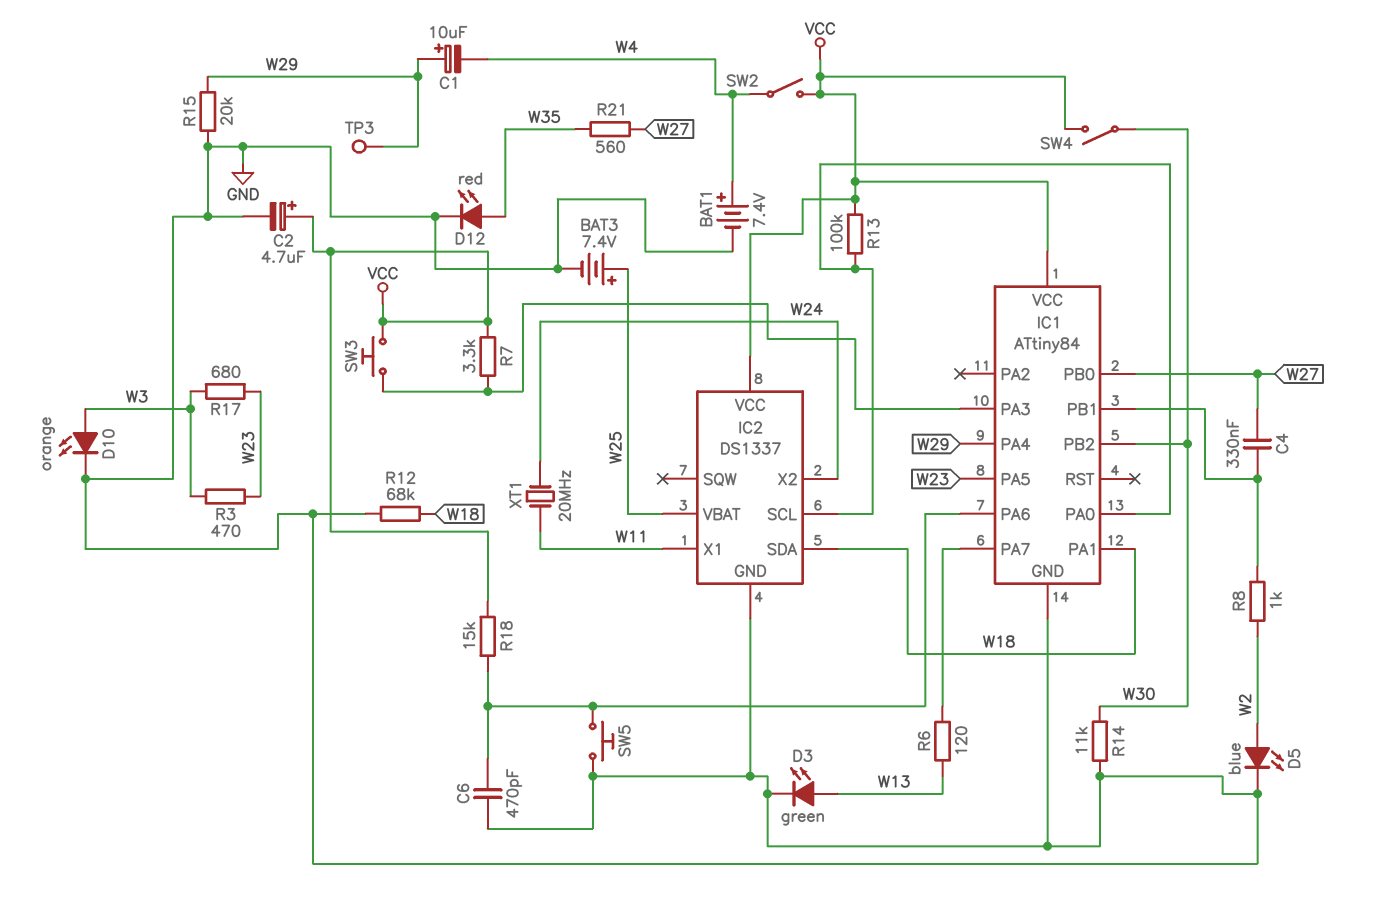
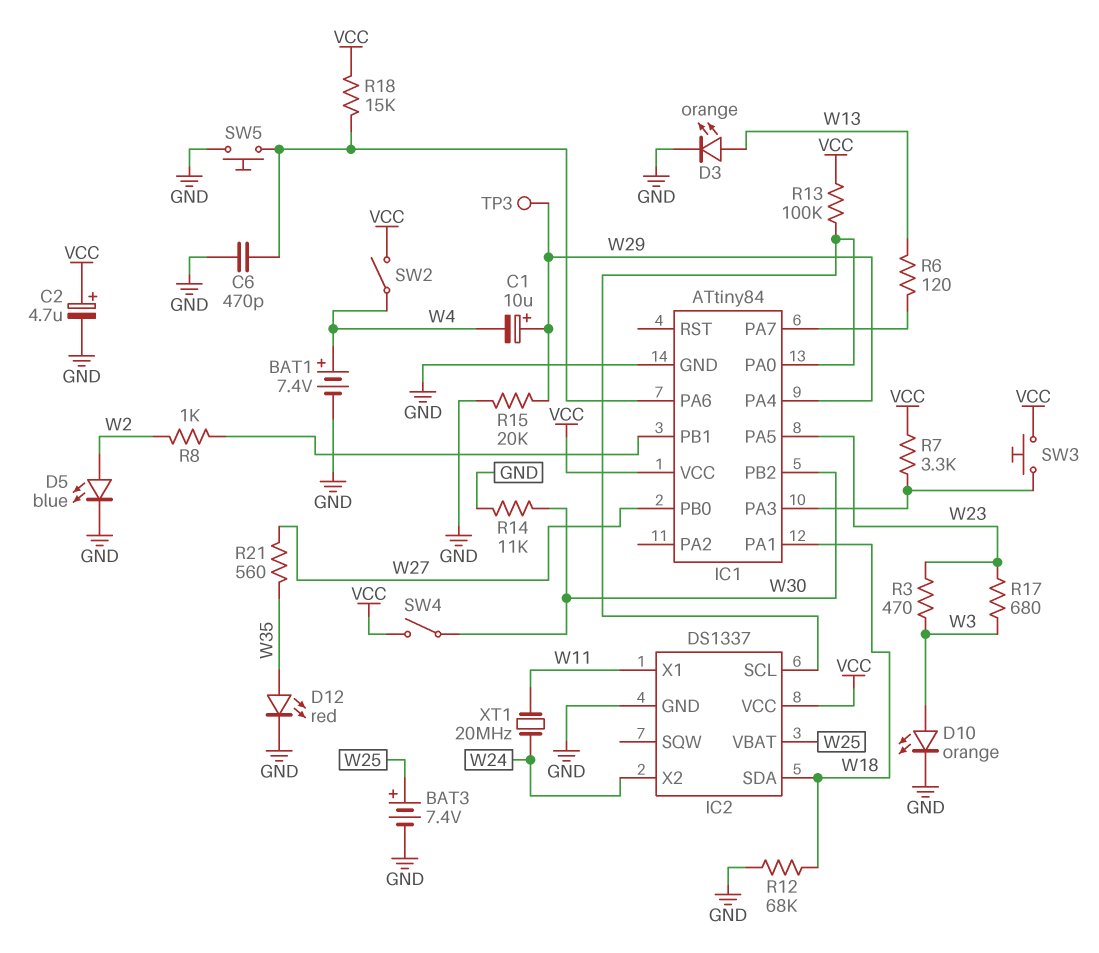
C4: 330nF (IC1/PB1, W27) -> none
D3: LED green (A W13, K GND) -> LED orange (A W13, K GND)

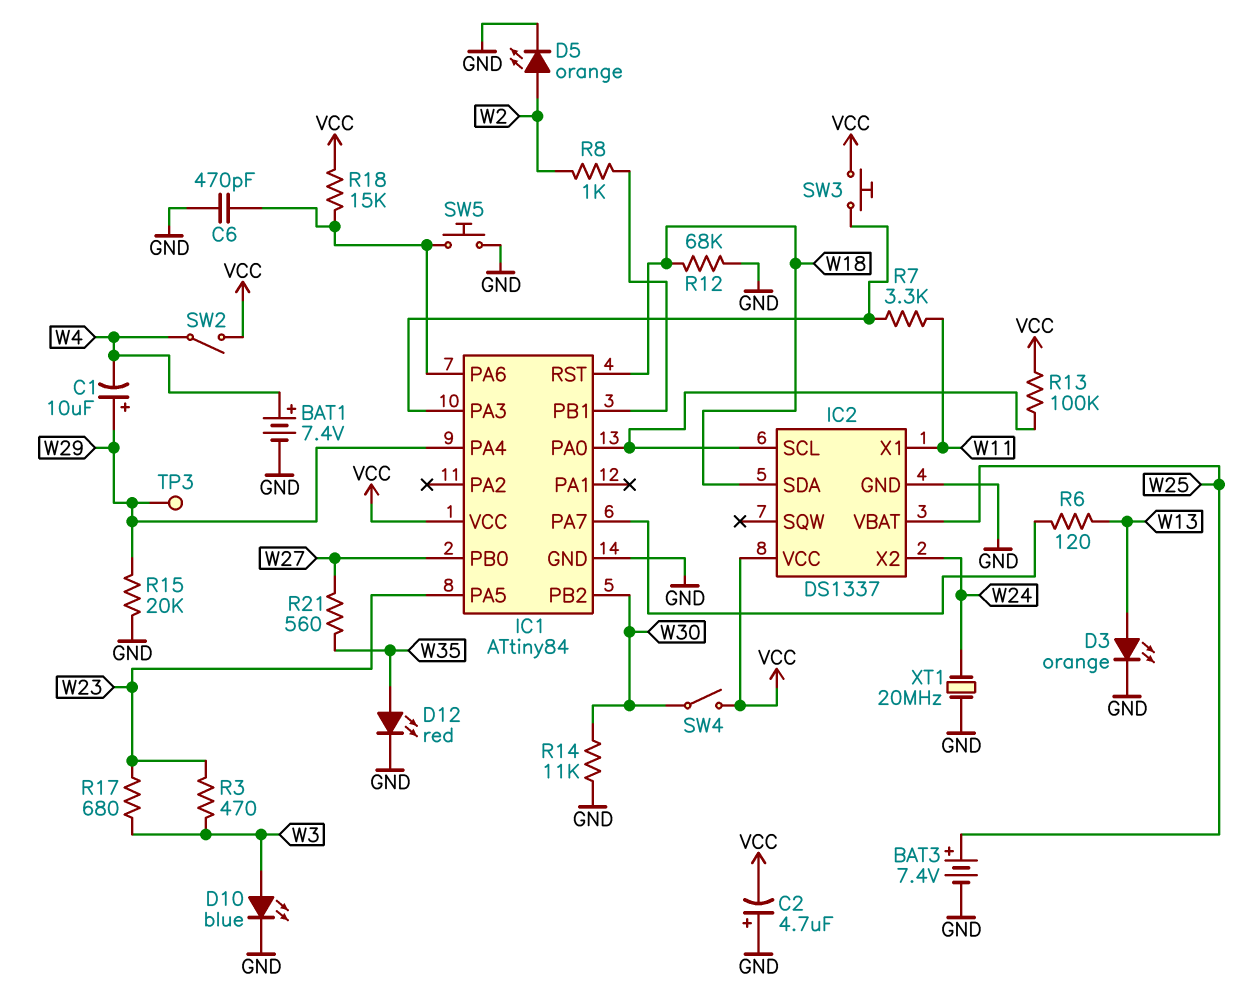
C2: 4.7uF (plus VCC, minus GND) -> 4.7uF (plus GND, minus VCC)
D5: LED blue (A W2, K GND) -> LED orange (A W2, K GND)
D10: LED orange (A W3, K GND) -> LED blue (A W3, K GND)
IC1 pin PA1: W18 -> none
IC1 pin RST: none -> W18
R7: 3.3k (IC1/PA3, VCC) -> 3.3k (IC1/PA3, W11)
XT1: 20MHz (W11, W24) -> 20MHz (GND, W24)

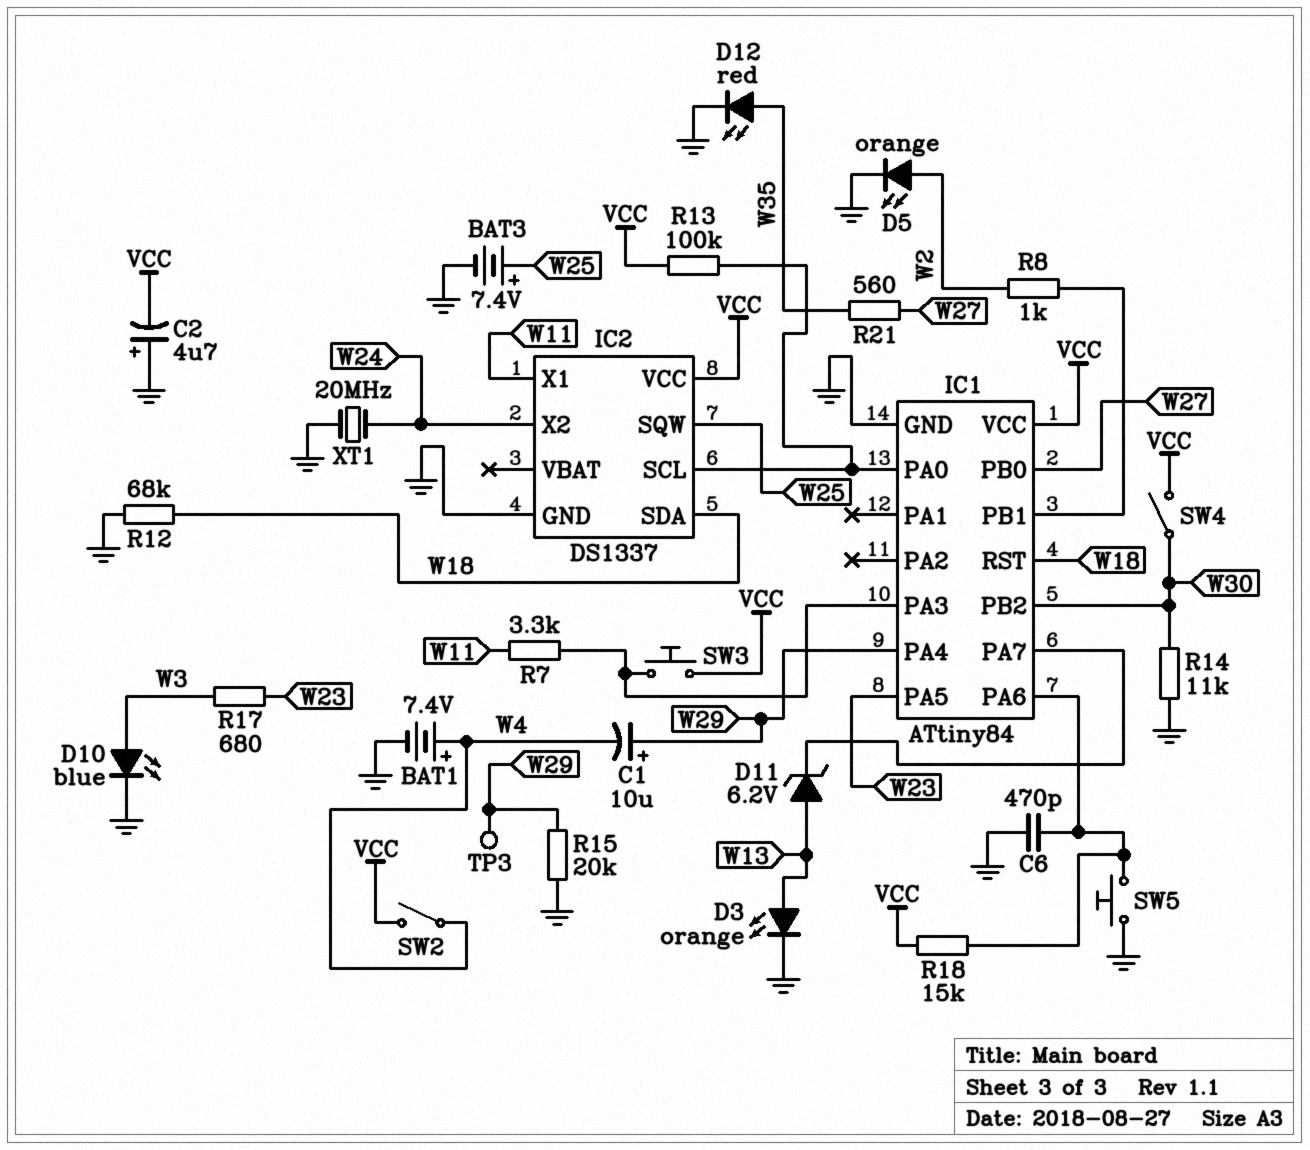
D11: none -> zener 6.2V (A W13, K IC1/PA7)
IC2 pin SQW: none -> W25
IC2 pin VBAT: W25 -> none
R3: 470 (W3, W23) -> none
R6: 120 (IC1/PA7, W13) -> none

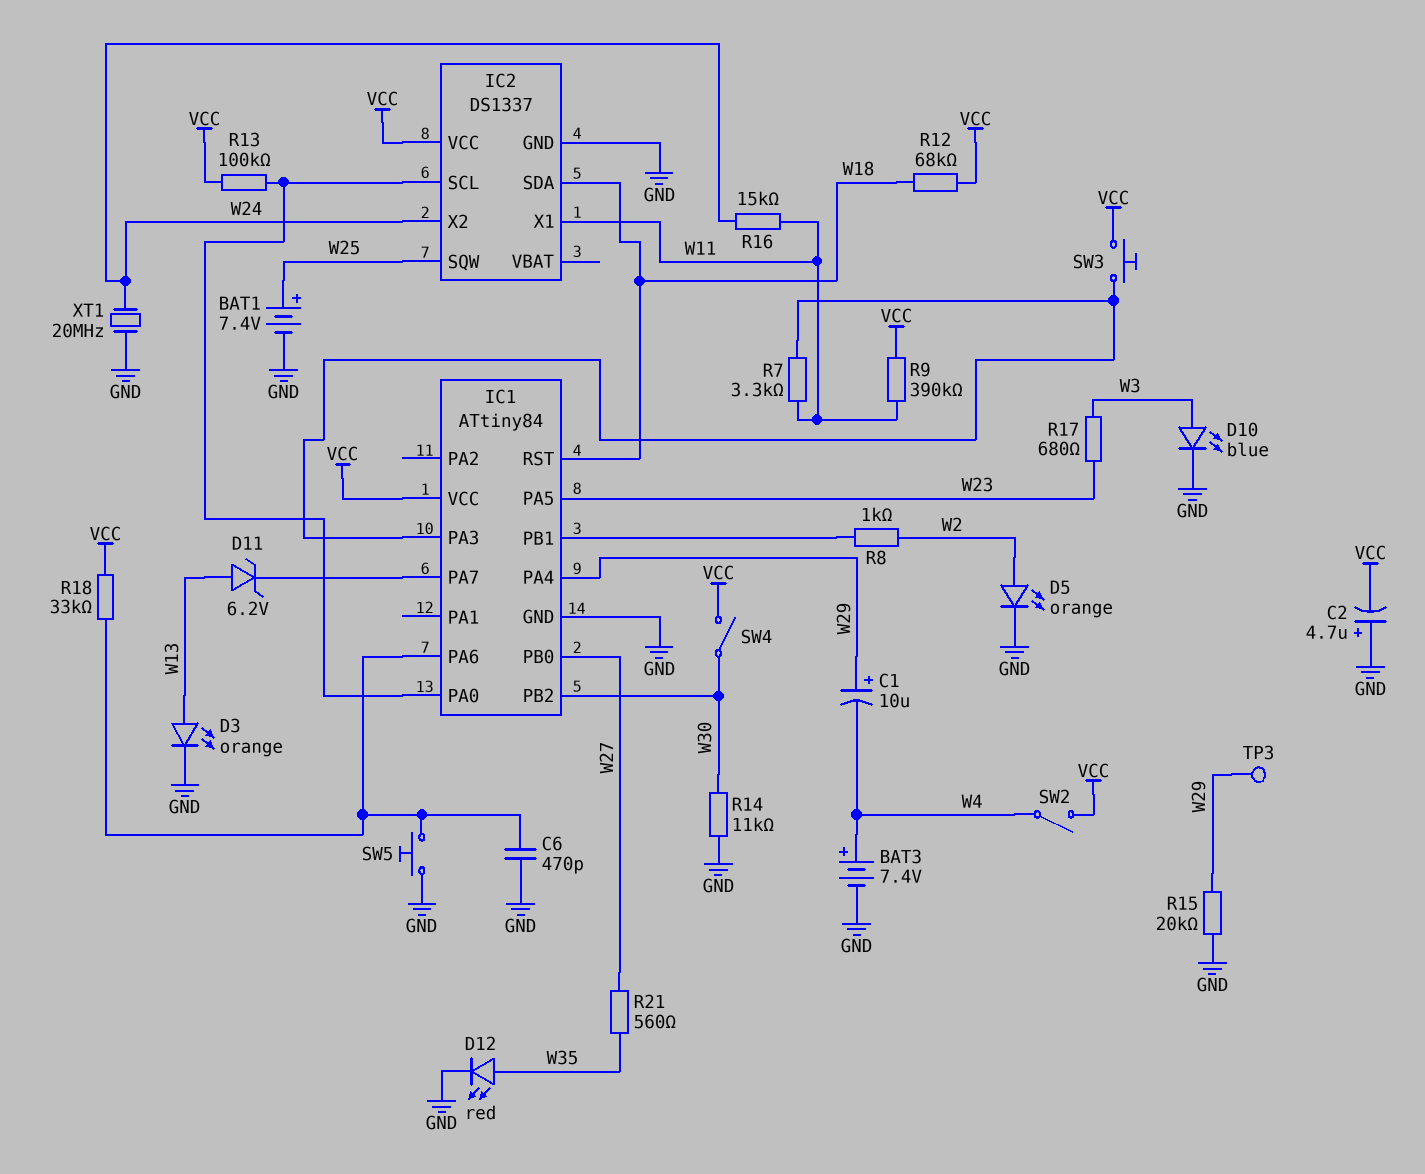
BAT1: 7.4V (plus W4, minus GND) -> 7.4V (plus W25, minus GND)
BAT3: 7.4V (plus W25, minus GND) -> 7.4V (plus W4, minus GND)
R9: none -> 390k (VCC, W11)
R12: 68k (GND, W18) -> 68k (VCC, W18)
R16: none -> 15k (W11, W24)
R18: 15k (IC1/PA6, VCC) -> 33k (IC1/PA6, VCC)

